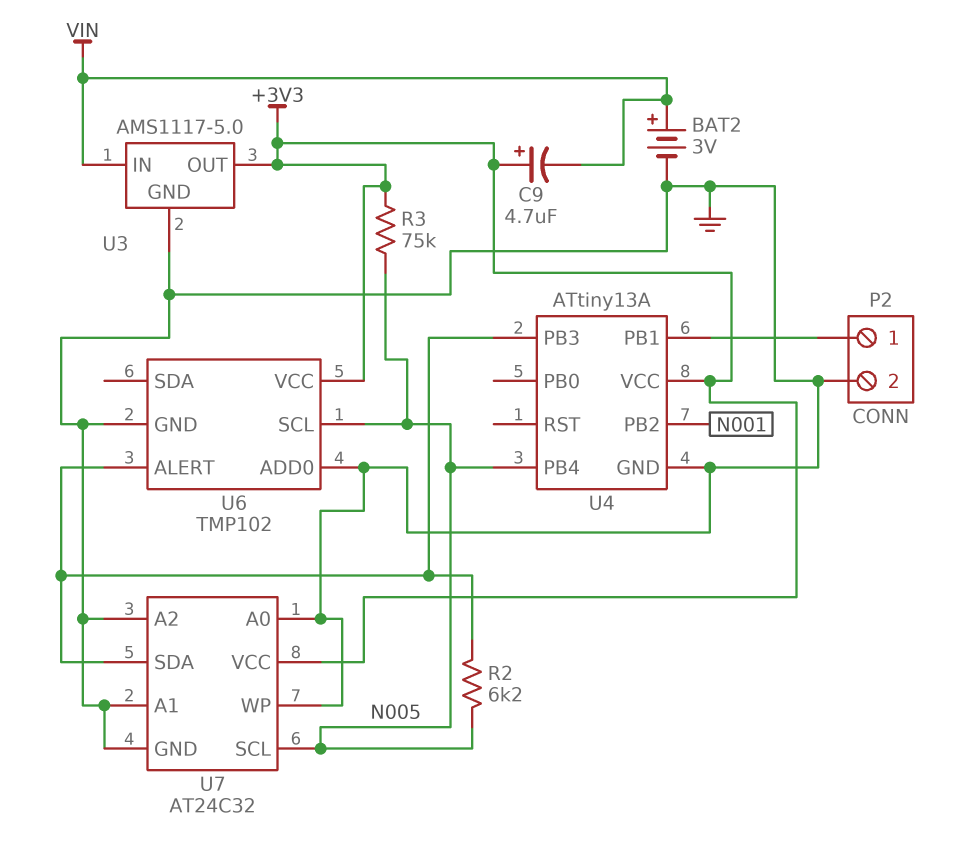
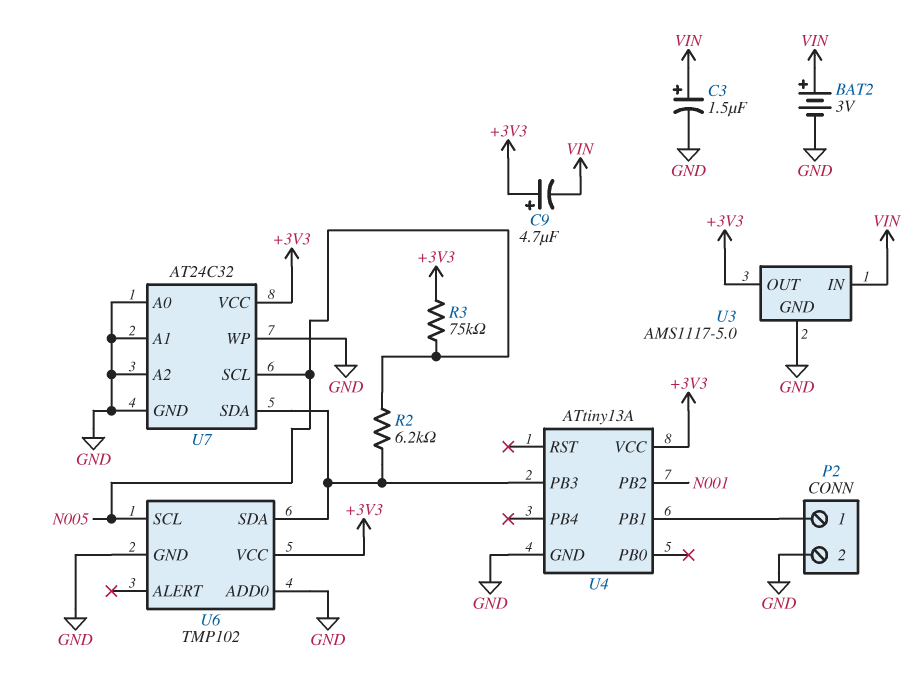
C3: none -> 1.5uF (plus VIN, minus GND)
U4 pin PB4: N005 -> none
U6 pin ALERT: U4/PB3 -> none
U6 pin SDA: none -> U4/PB3

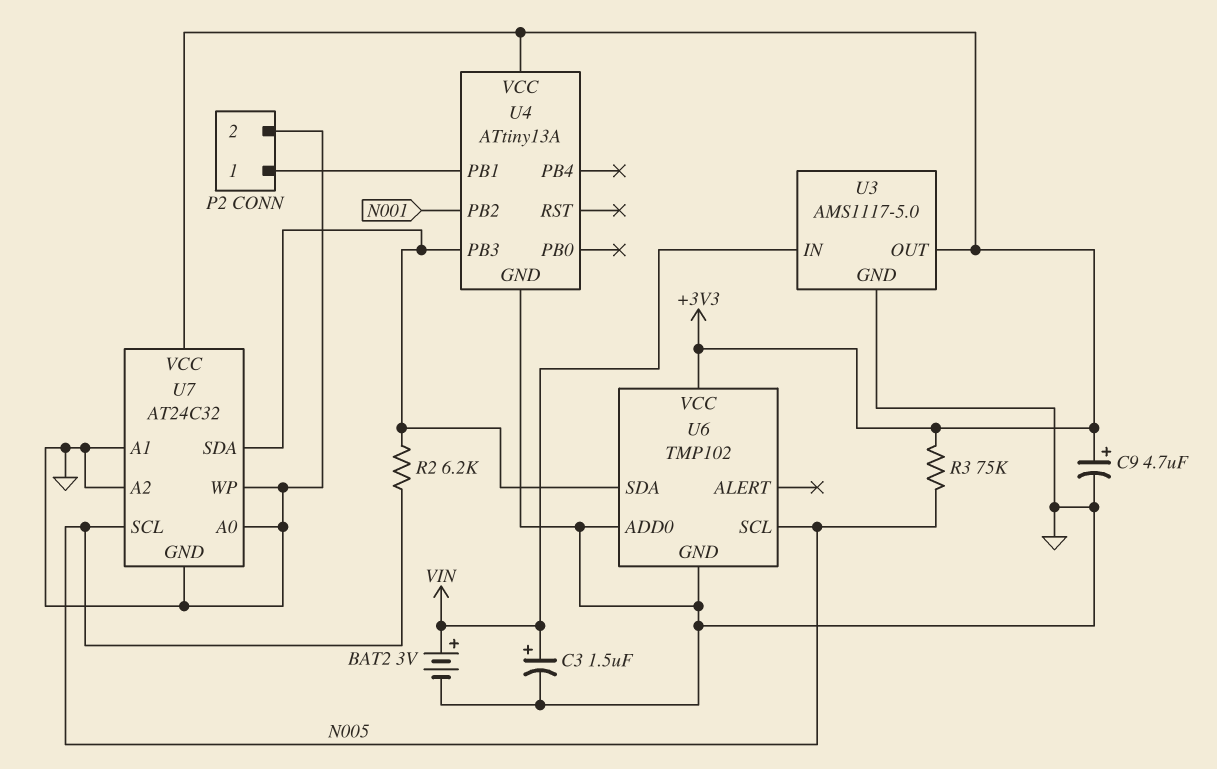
C9: 4.7uF (plus +3V3, minus VIN) -> 4.7uF (plus +3V3, minus GND)

